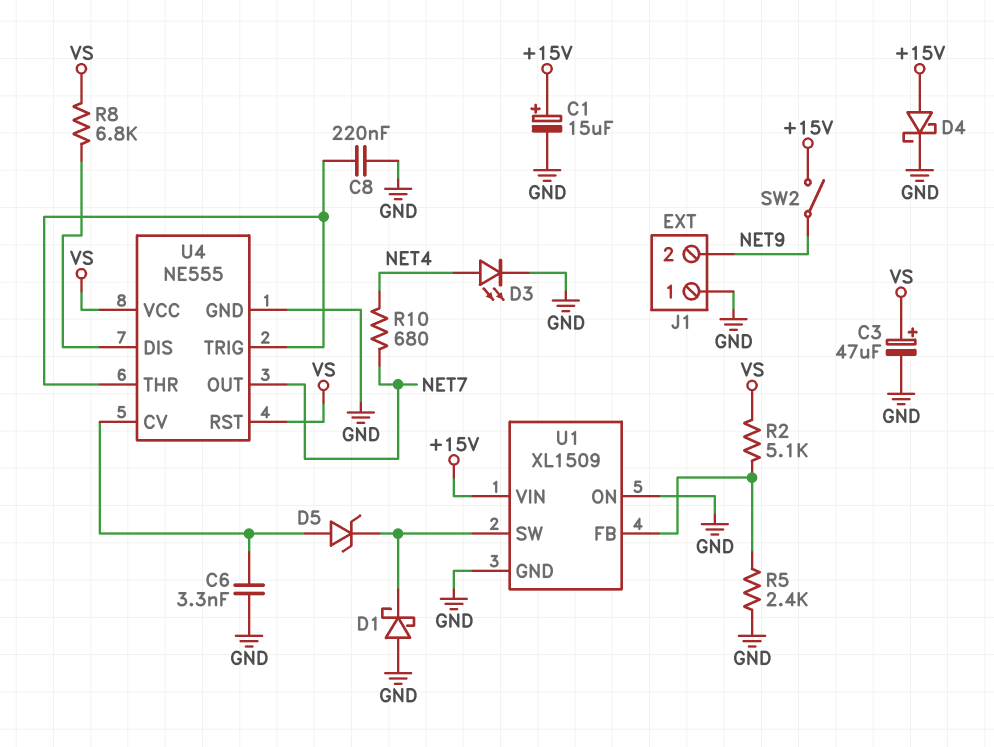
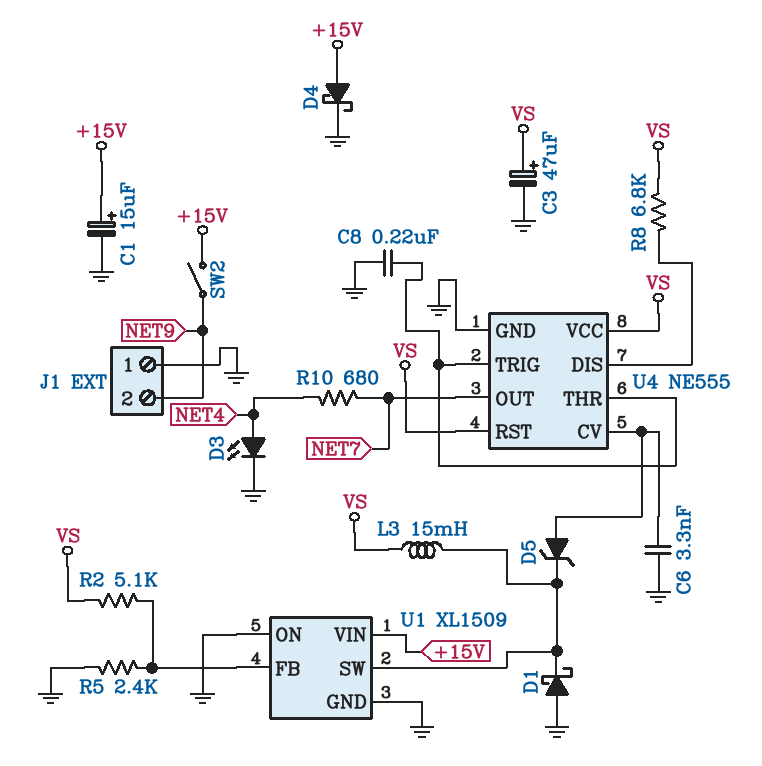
L3: none -> 15mH (U1/SW, VS)

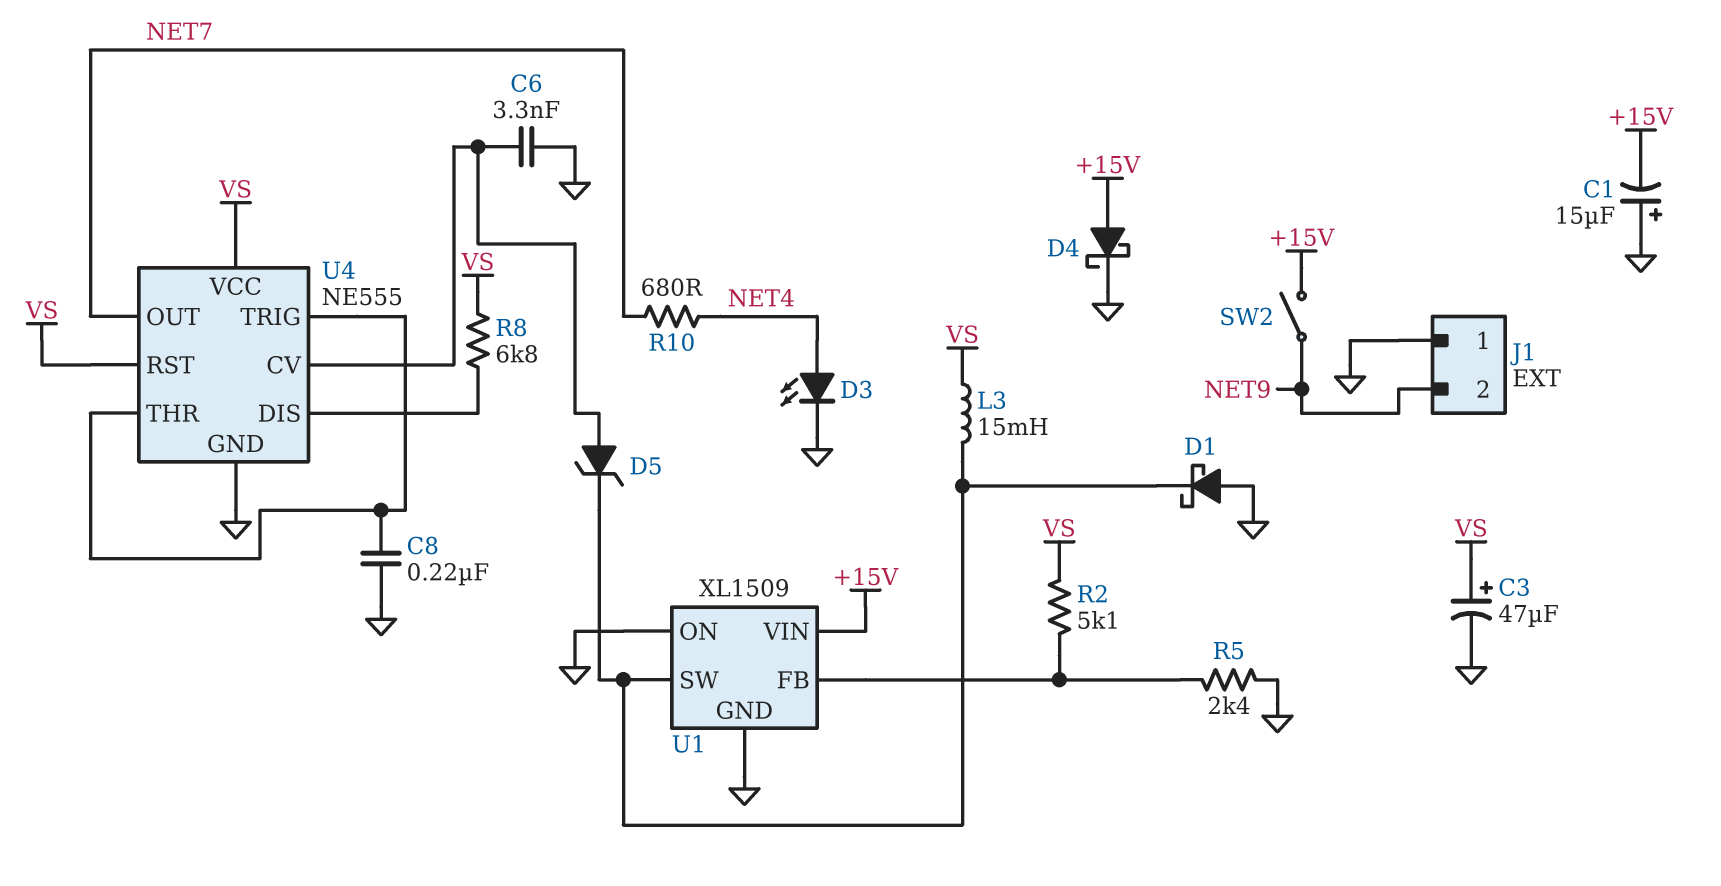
C1: 15uF (plus +15V, minus GND) -> 15uF (plus GND, minus +15V)

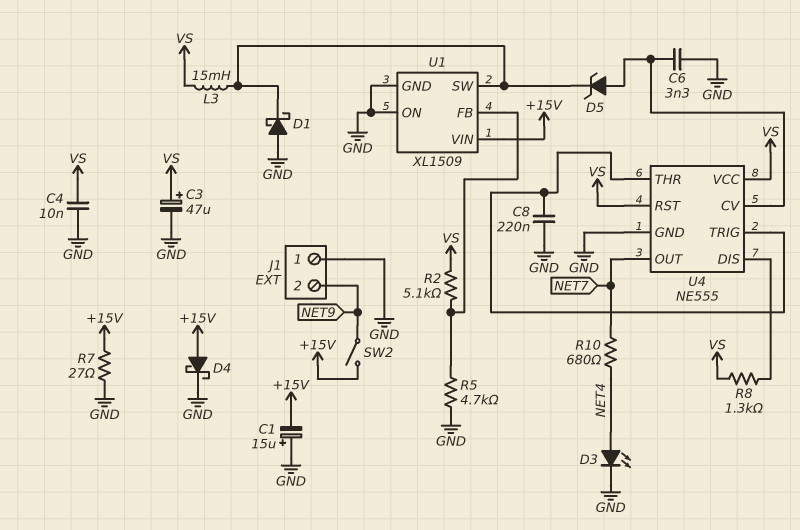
C4: none -> 10nF (GND, VS)
R5: 2.4k (GND, U1/FB) -> 4.7k (GND, U1/FB)
R7: none -> 27 (+15V, GND)
R8: 6.8k (U4/DIS, VS) -> 1.3k (U4/DIS, VS)

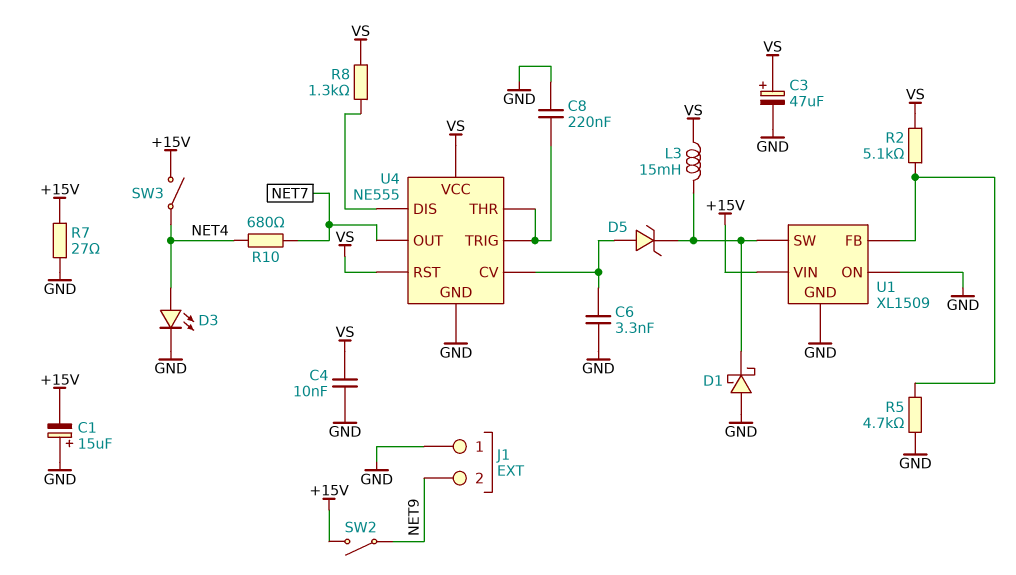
D4: schottky (A +15V, K GND) -> none
SW3: none -> switch (+15V, NET4)

